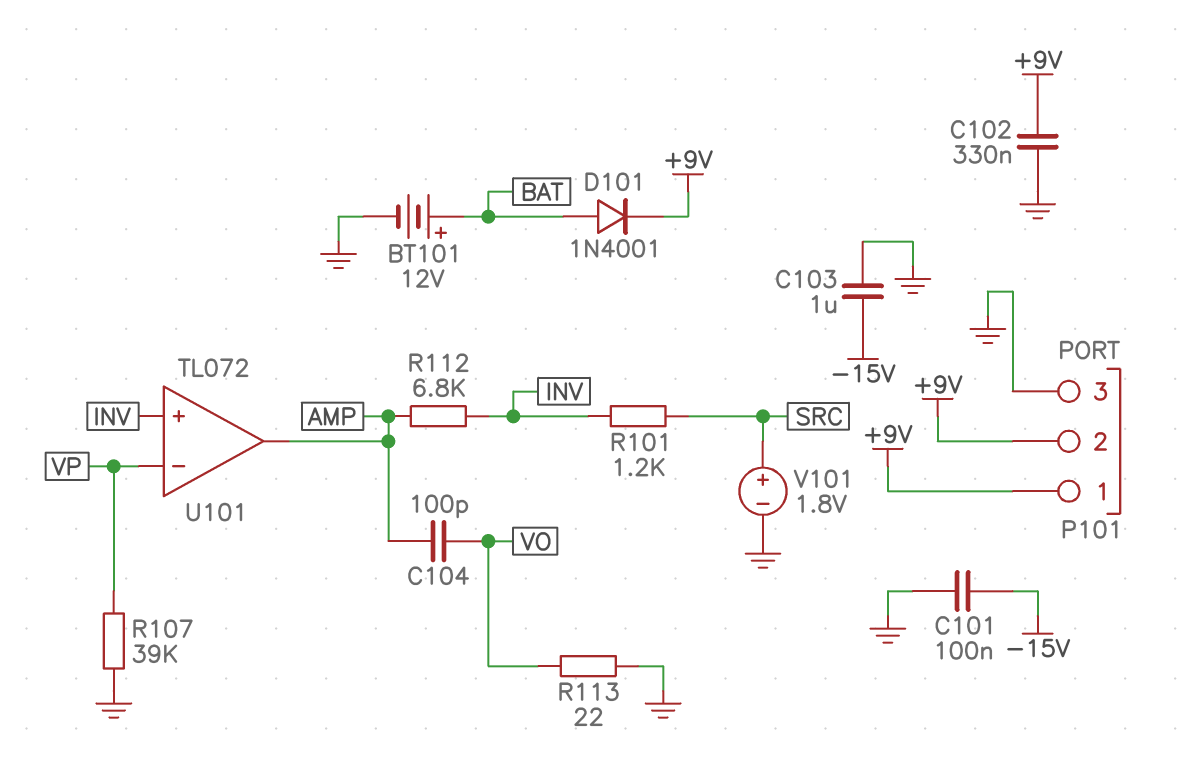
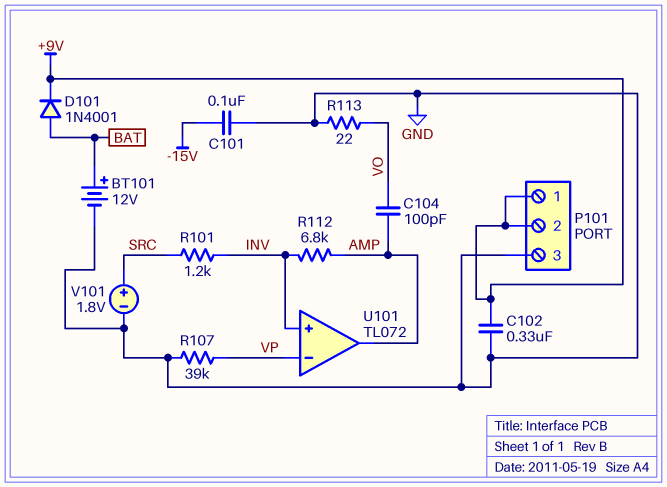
C103: 1uF (-15V, GND) -> none

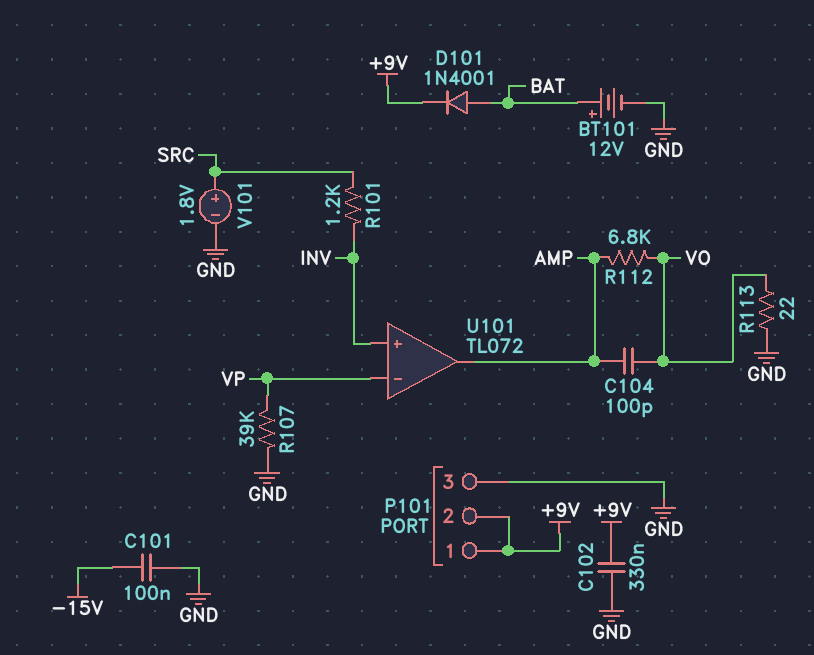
R112: 6.8k (AMP, INV) -> 6.8k (AMP, VO)

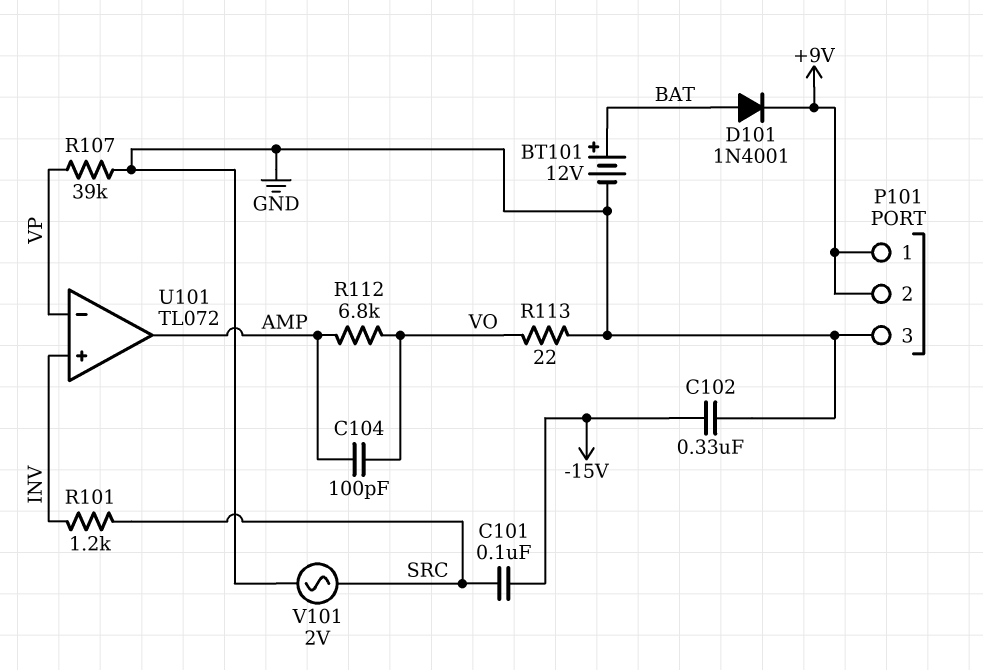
C101: 100nF (-15V, GND) -> 100nF (-15V, SRC)
C102: 330nF (+9V, GND) -> 330nF (-15V, GND)
V101: 1.8V (plus SRC, minus GND) -> AC 2V (GND, SRC)

